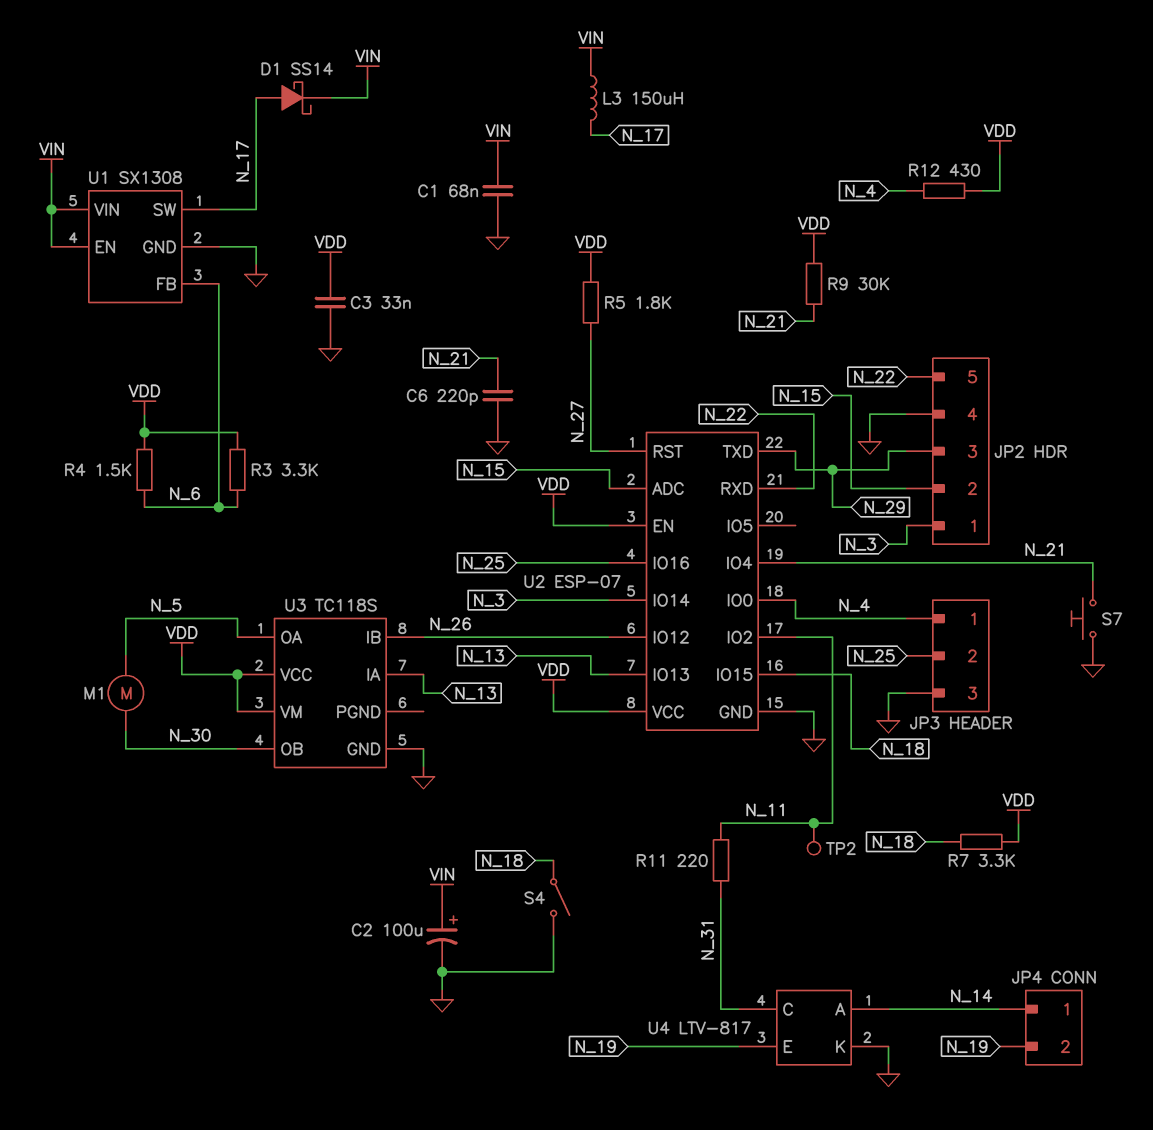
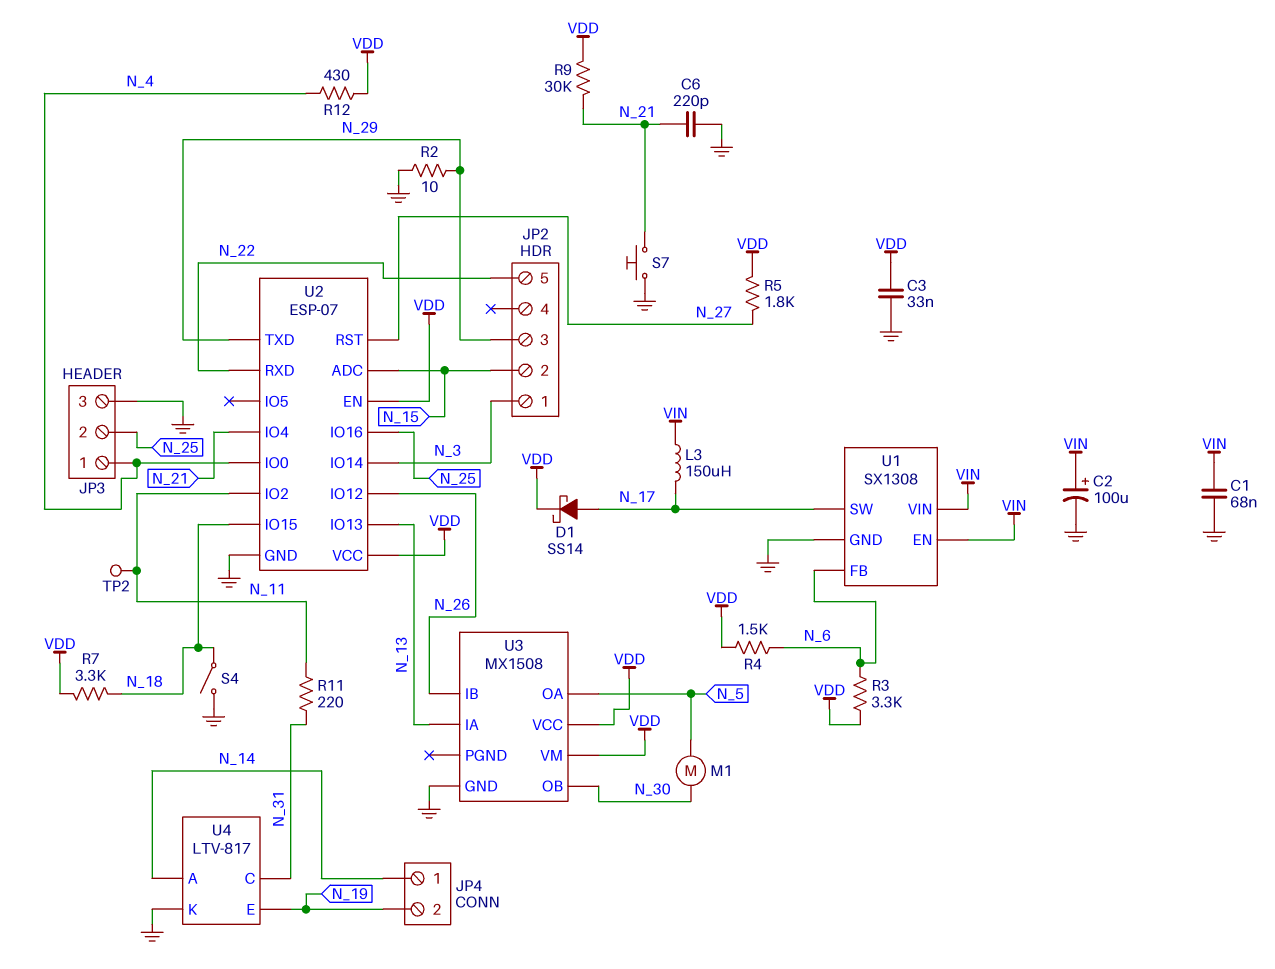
D1: schottky SS14 (A N_17, K VIN) -> schottky SS14 (A N_17, K VDD)
JP2 pin 4: GND -> none
R2: none -> 10 (GND, N_29)
U3: TC118S -> MX1508

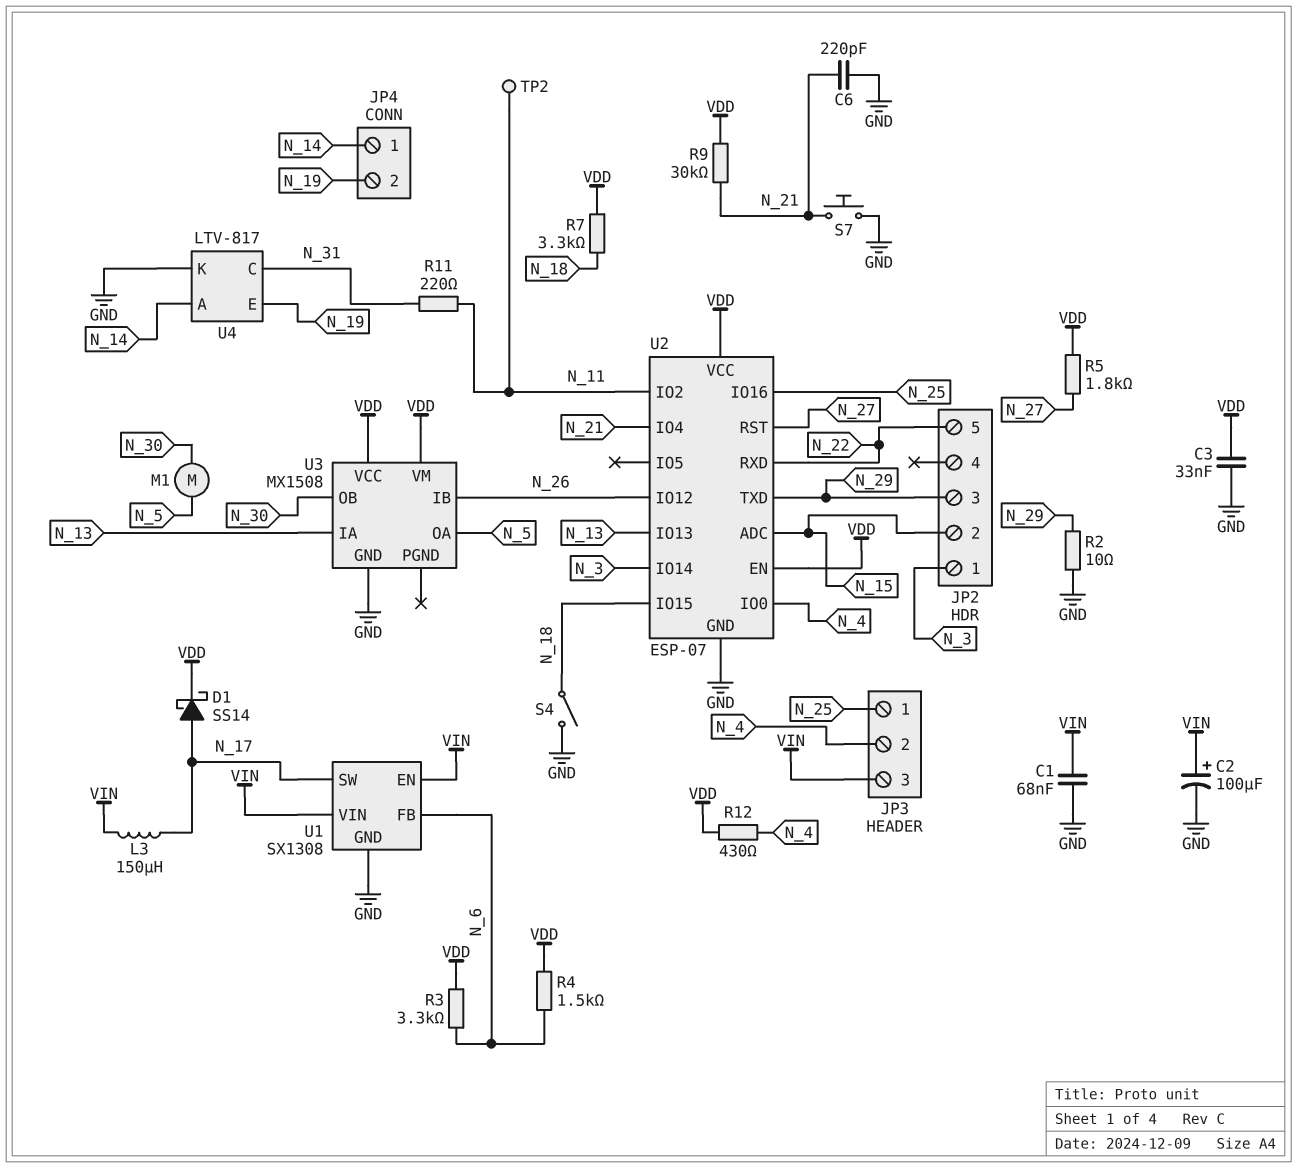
JP3 pin 1: N_4 -> N_25
JP3 pin 2: N_25 -> N_4
JP3 pin 3: GND -> VIN

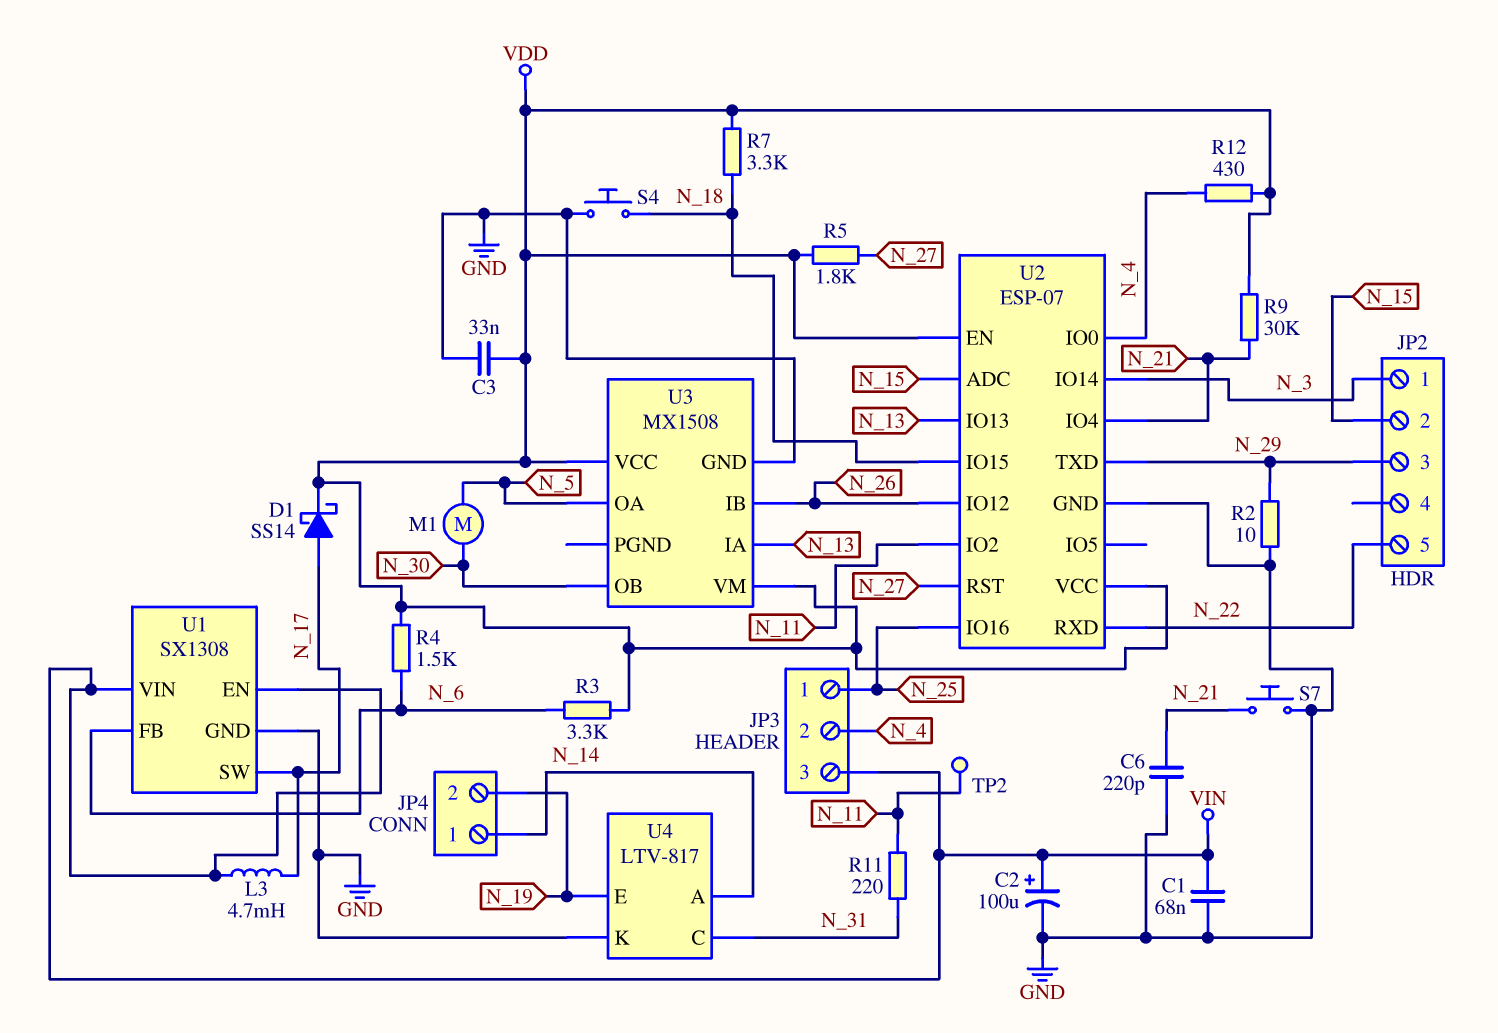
L3: 150uH (N_17, VIN) -> 4.7mH (N_17, VIN)
S4: switch (GND, N_18) -> button (GND, N_18)

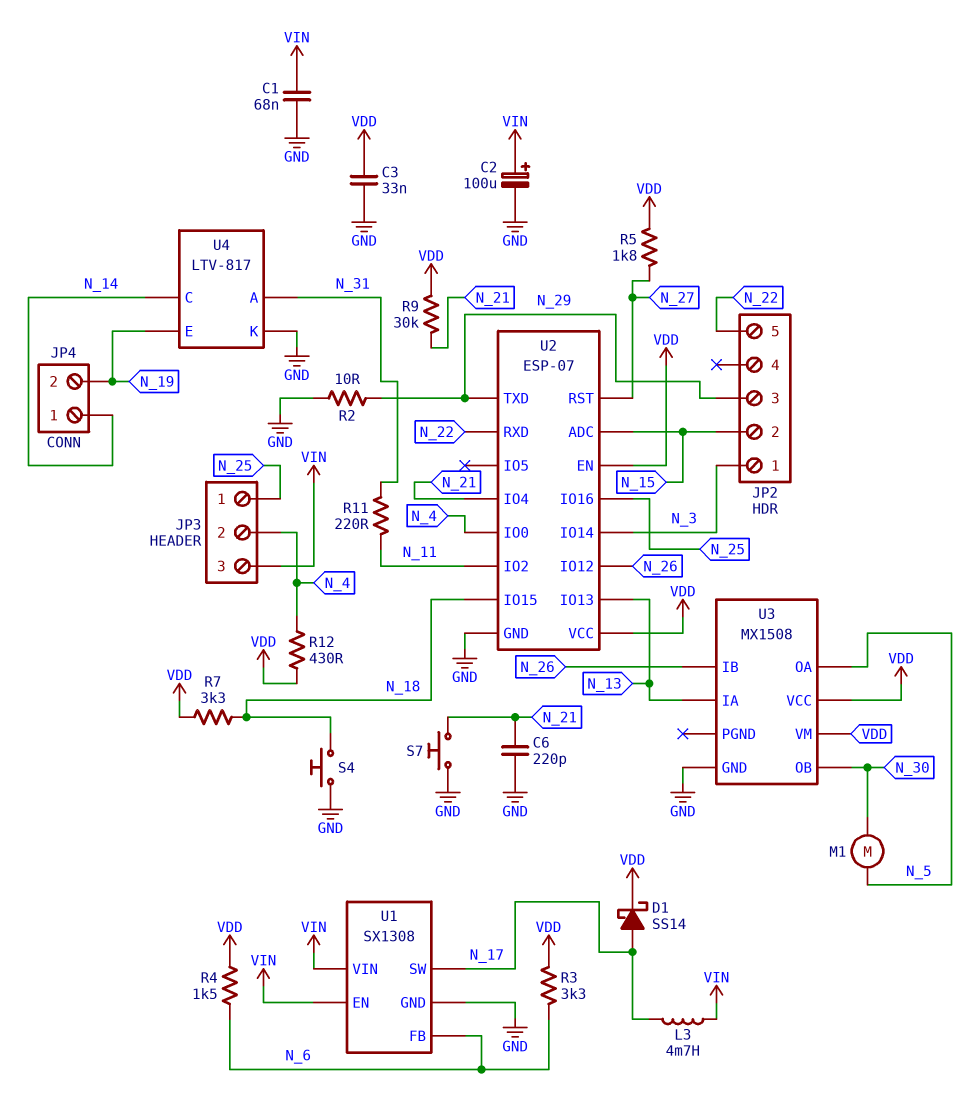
TP2: test point (N_11) -> none
U4 pin A: N_14 -> N_31
U4 pin C: N_31 -> N_14

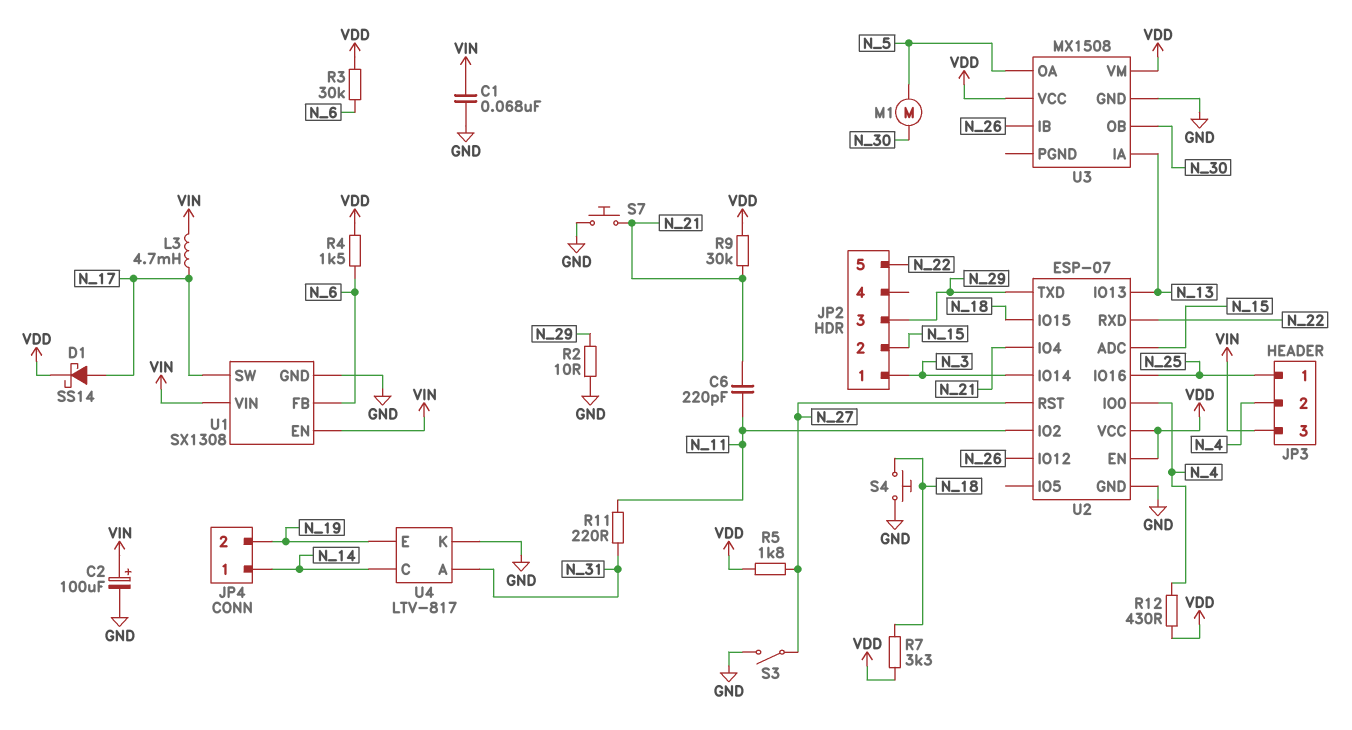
C3: 33nF (GND, VDD) -> none
C6: 220pF (GND, N_21) -> 220pF (N_11, N_21)
R3: 3.3k (N_6, VDD) -> 30k (N_6, VDD)
S3: none -> switch (GND, N_27)

